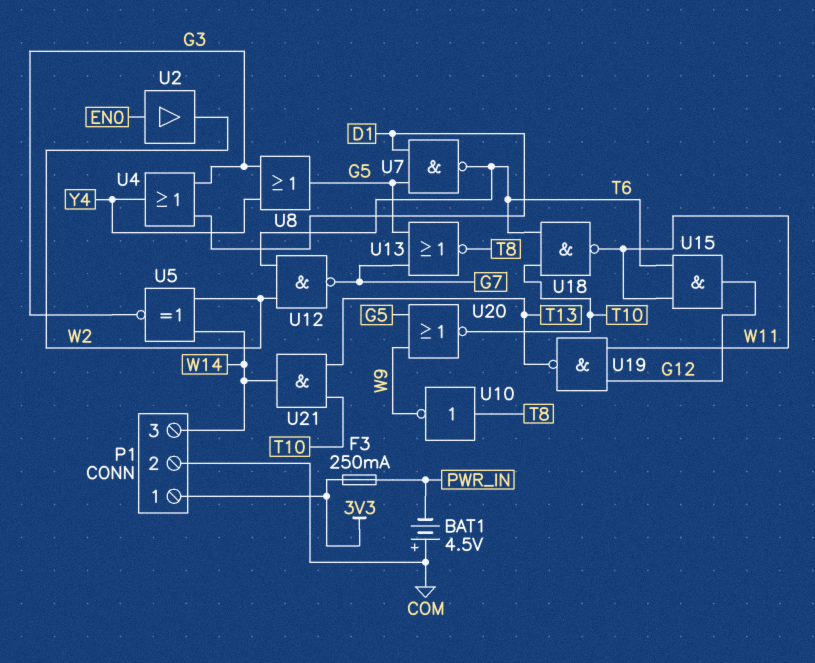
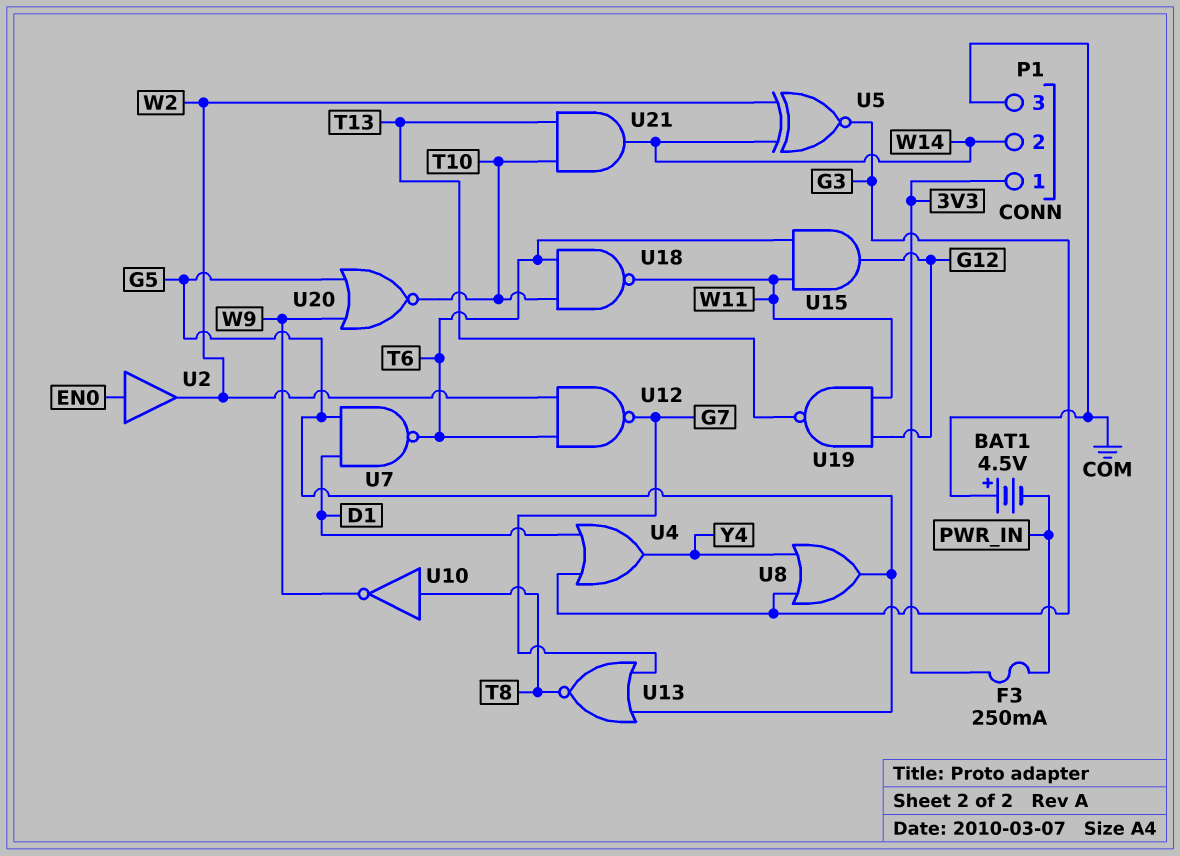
P1 pin 2: COM -> W14
P1 pin 3: W14 -> COM

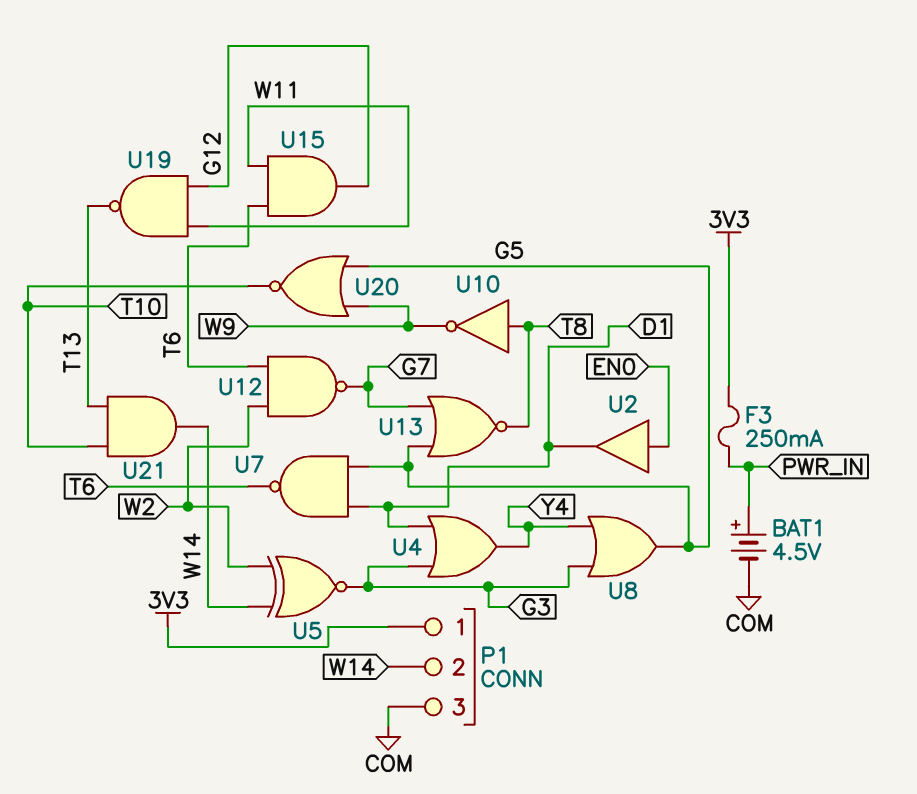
BAT1: 4.5V (plus COM, minus PWR_IN) -> 4.5V (plus PWR_IN, minus COM)
U2: buffer (in EN0, out W2) -> buffer (in EN0, out D1)
U18: NAND (in T6, in T10, out W11) -> none

